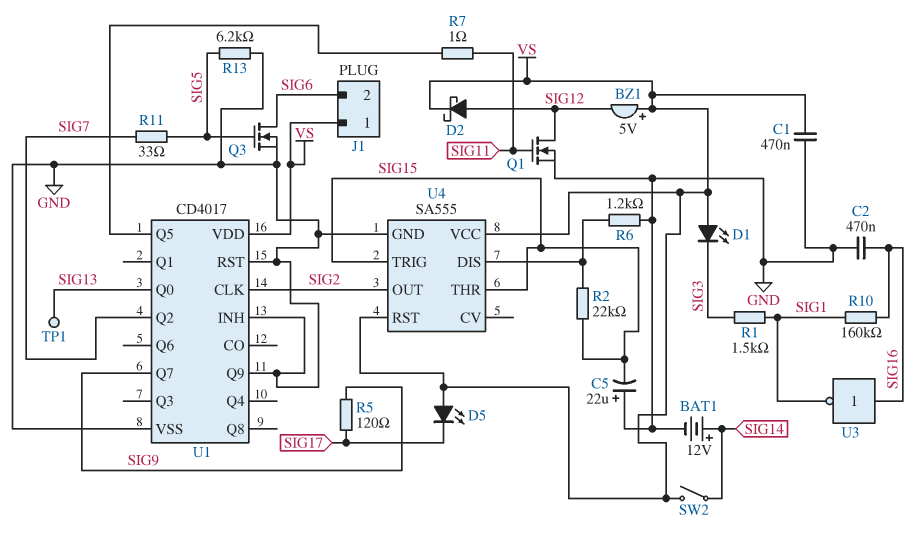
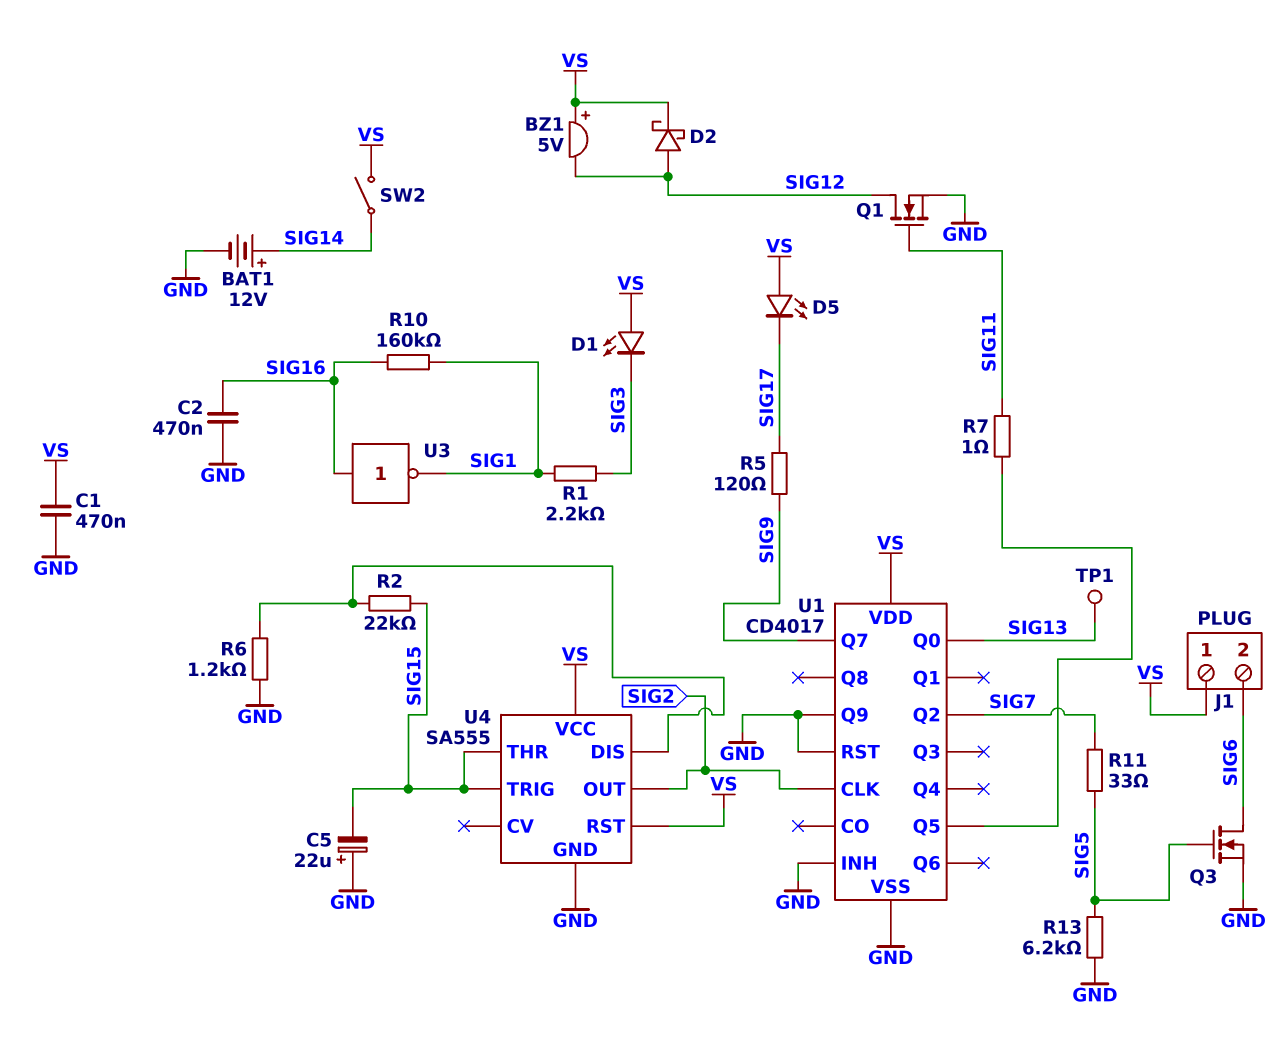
R1: 1.5k (SIG1, SIG3) -> 2.2k (SIG1, SIG3)

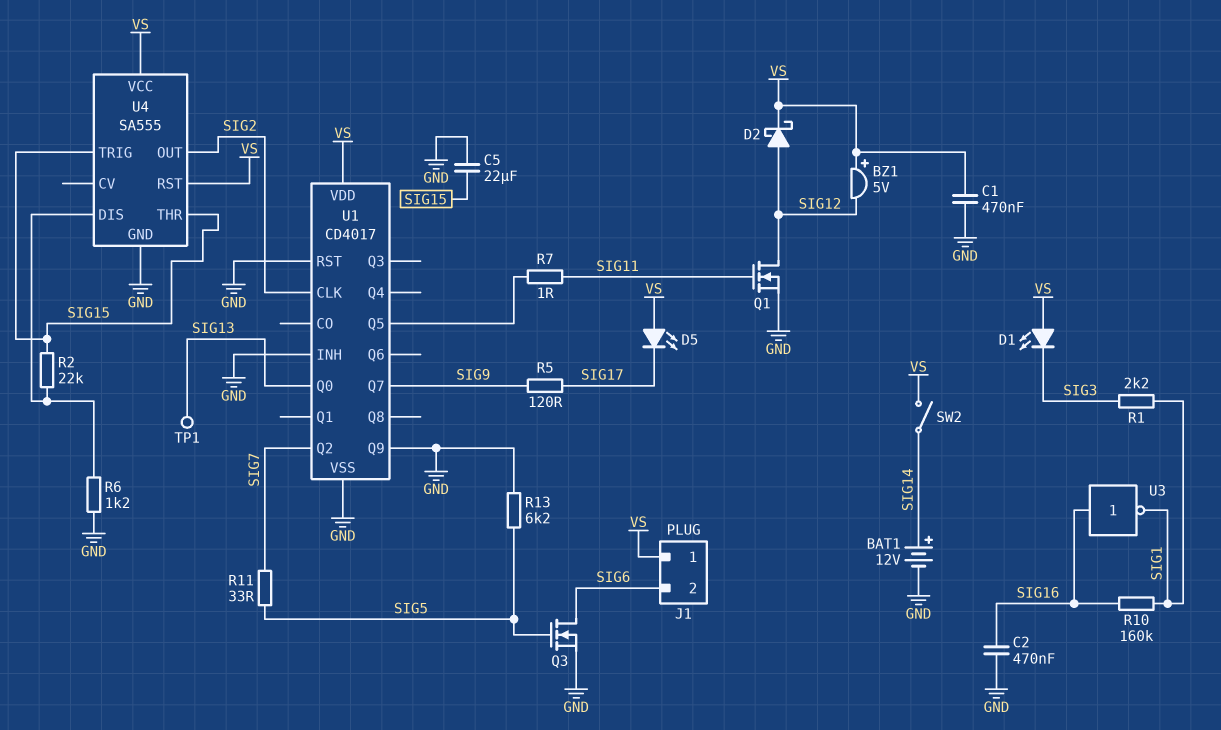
C5: 22uF (plus GND, minus SIG15) -> 22uF (GND, SIG15)

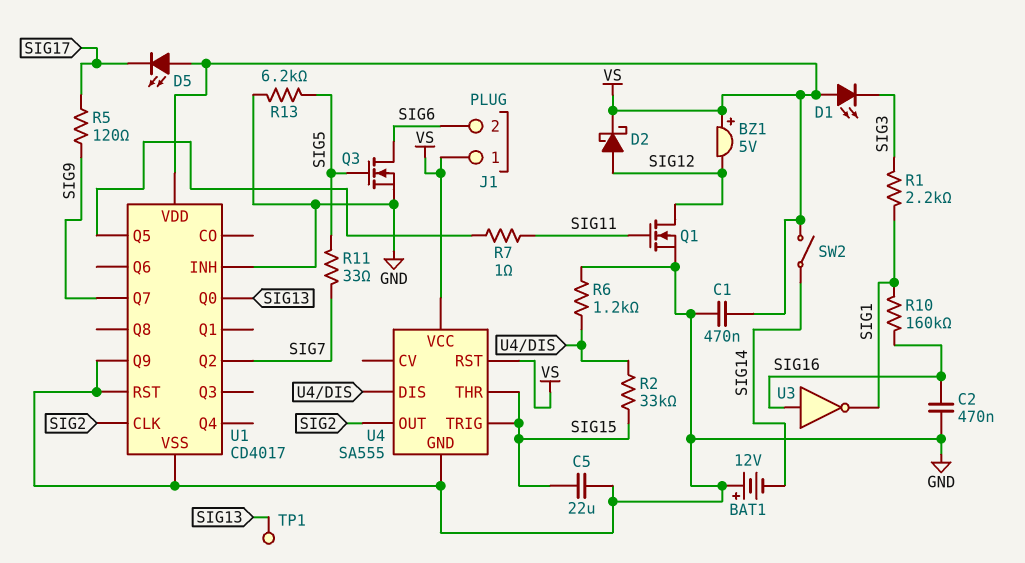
BAT1: 12V (plus SIG14, minus GND) -> 12V (plus GND, minus SIG14)
R2: 22k (SIG15, U4/DIS) -> 33k (SIG15, U4/DIS)

